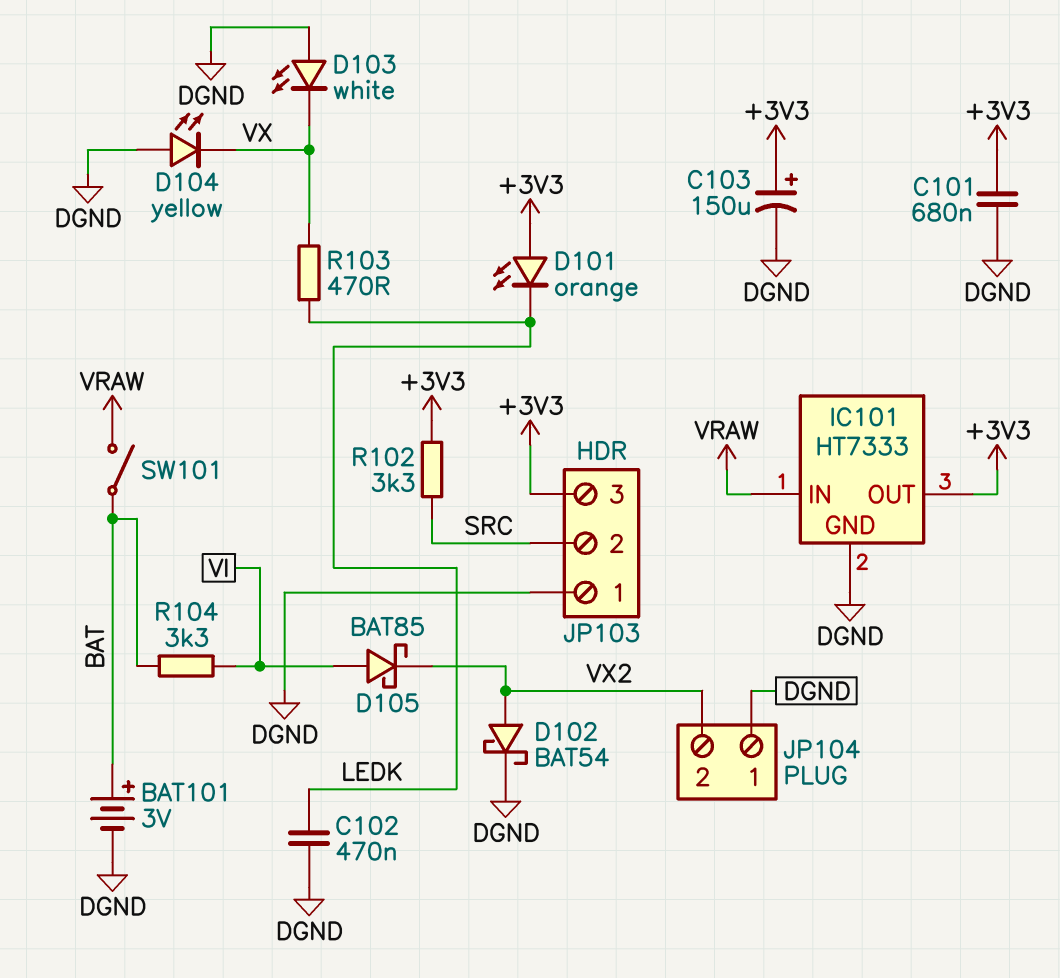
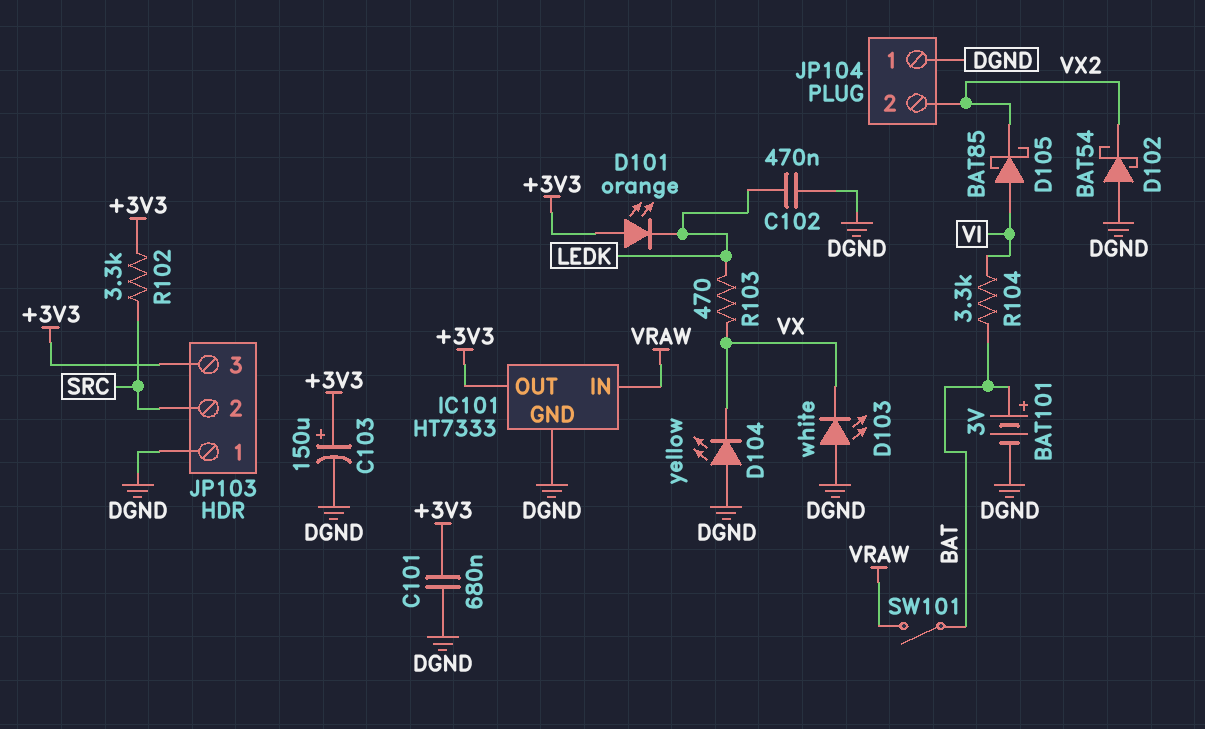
D102: schottky BAT54 (A VX2, K DGND) -> schottky BAT54 (A DGND, K VX2)

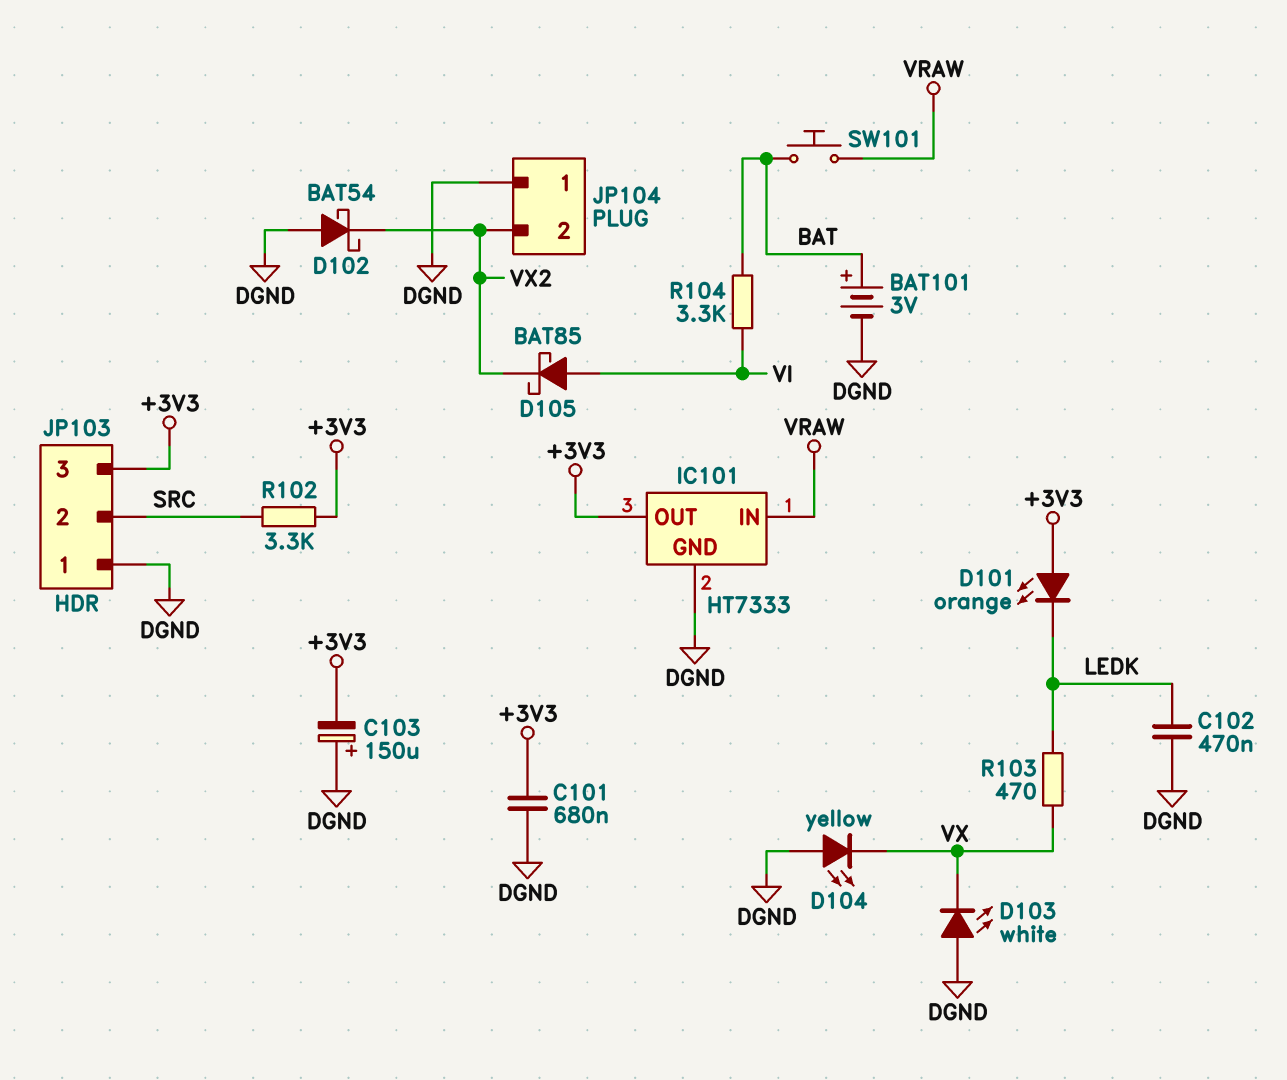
C103: 150uF (plus +3V3, minus DGND) -> 150uF (plus DGND, minus +3V3)
SW101: switch (BAT, VRAW) -> button (BAT, VRAW)

